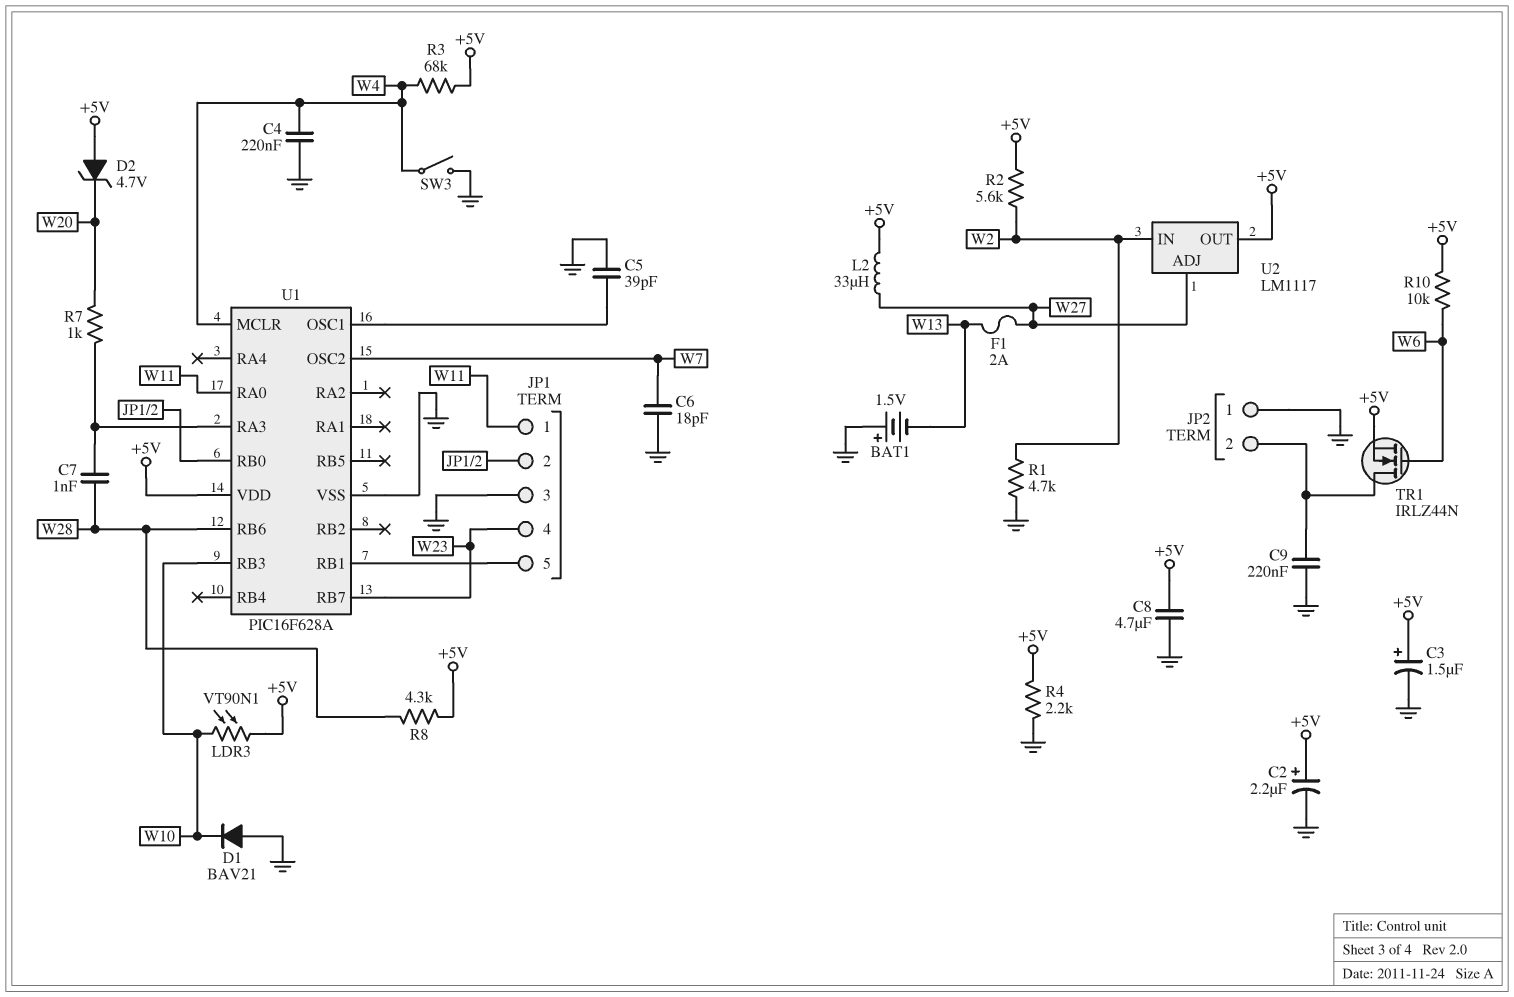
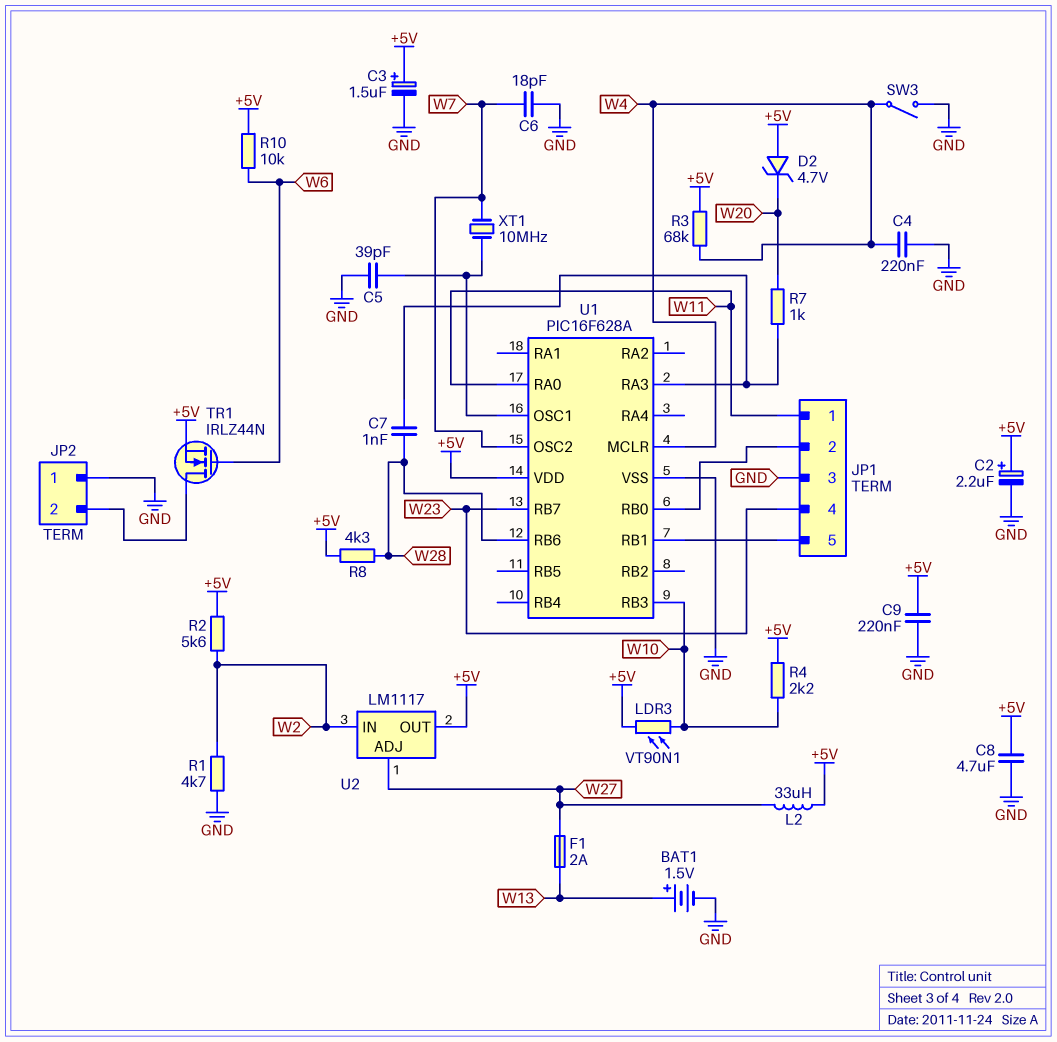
BAT1: 1.5V (plus GND, minus W13) -> 1.5V (plus W13, minus GND)
C9: 220nF (GND, JP2/2) -> 220nF (+5V, GND)
D1: diode BAV21 (A GND, K W10) -> none
R4: 2.2k (+5V, GND) -> 2.2k (+5V, W10)
XT1: none -> 10MHz (U1/OSC1, W7)

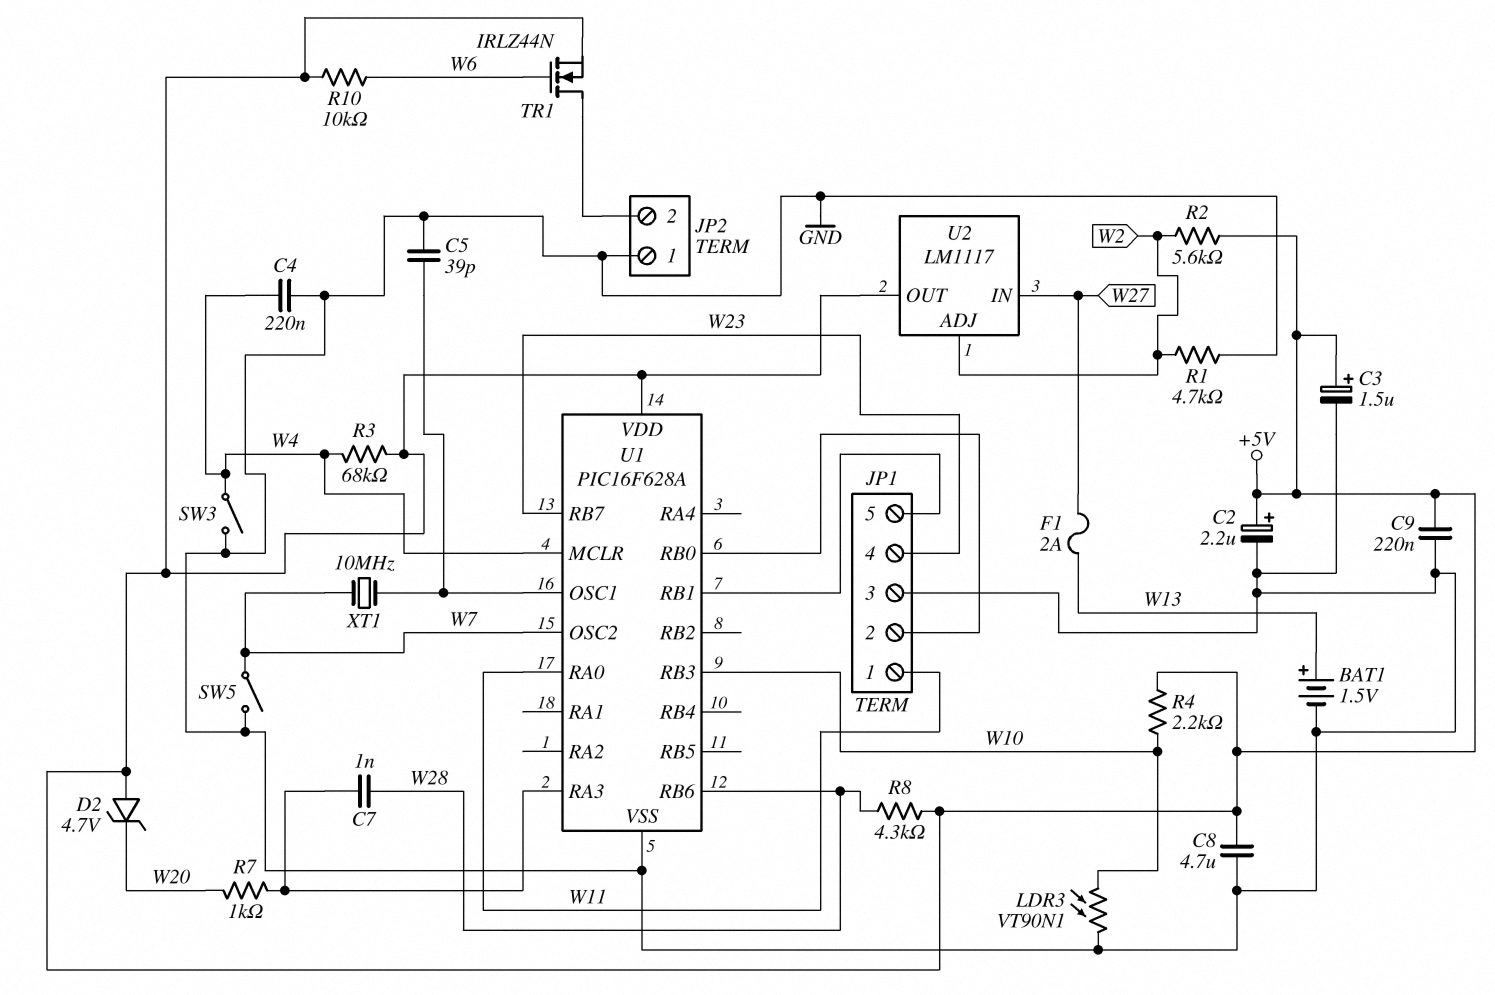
C6: 18pF (GND, W7) -> none
L2: 33uH (+5V, W27) -> none
LDR3: VT90N1 (+5V, W10) -> VT90N1 (GND, W10)
SW5: none -> switch (GND, W7)
U2 pin ADJ: W27 -> W2
U2 pin IN: W2 -> W27

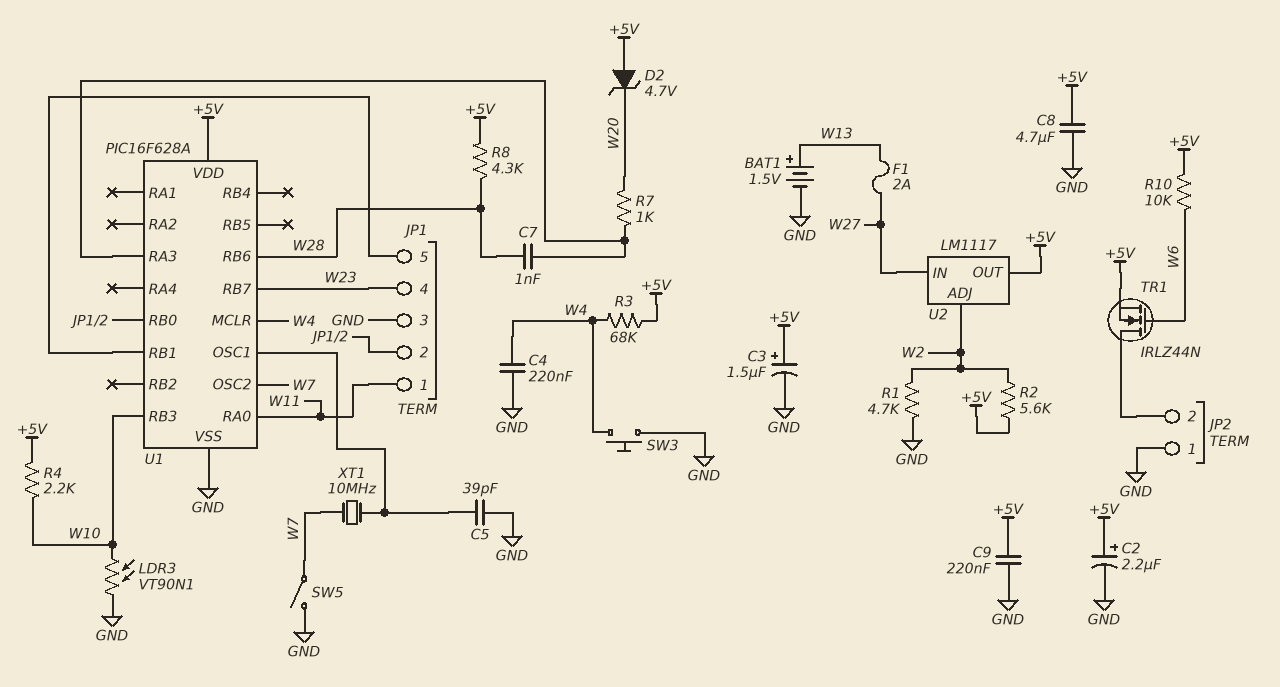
SW3: switch (GND, W4) -> button (GND, W4)

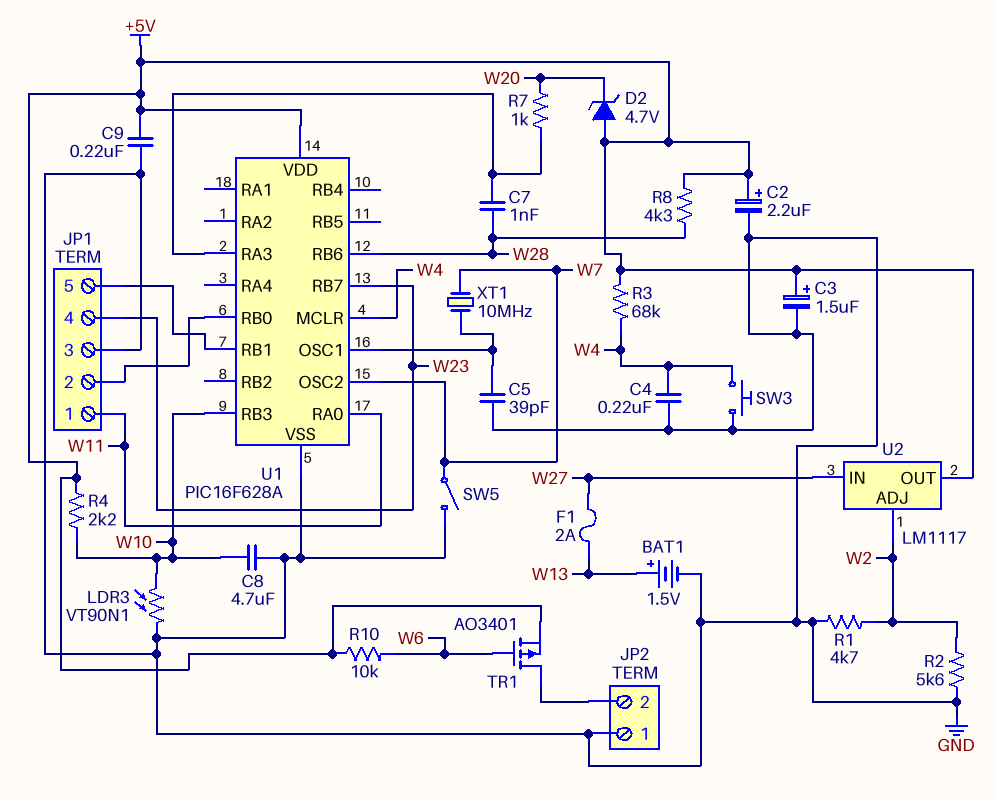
C8: 4.7uF (+5V, GND) -> 4.7uF (GND, W10)
R2: 5.6k (+5V, W2) -> 5.6k (GND, W2)
TR1: NMOS IRLZ44N (G W6, D JP2/2, S +5V) -> PMOS AO3401 (G W6, D JP2/2, S +5V)

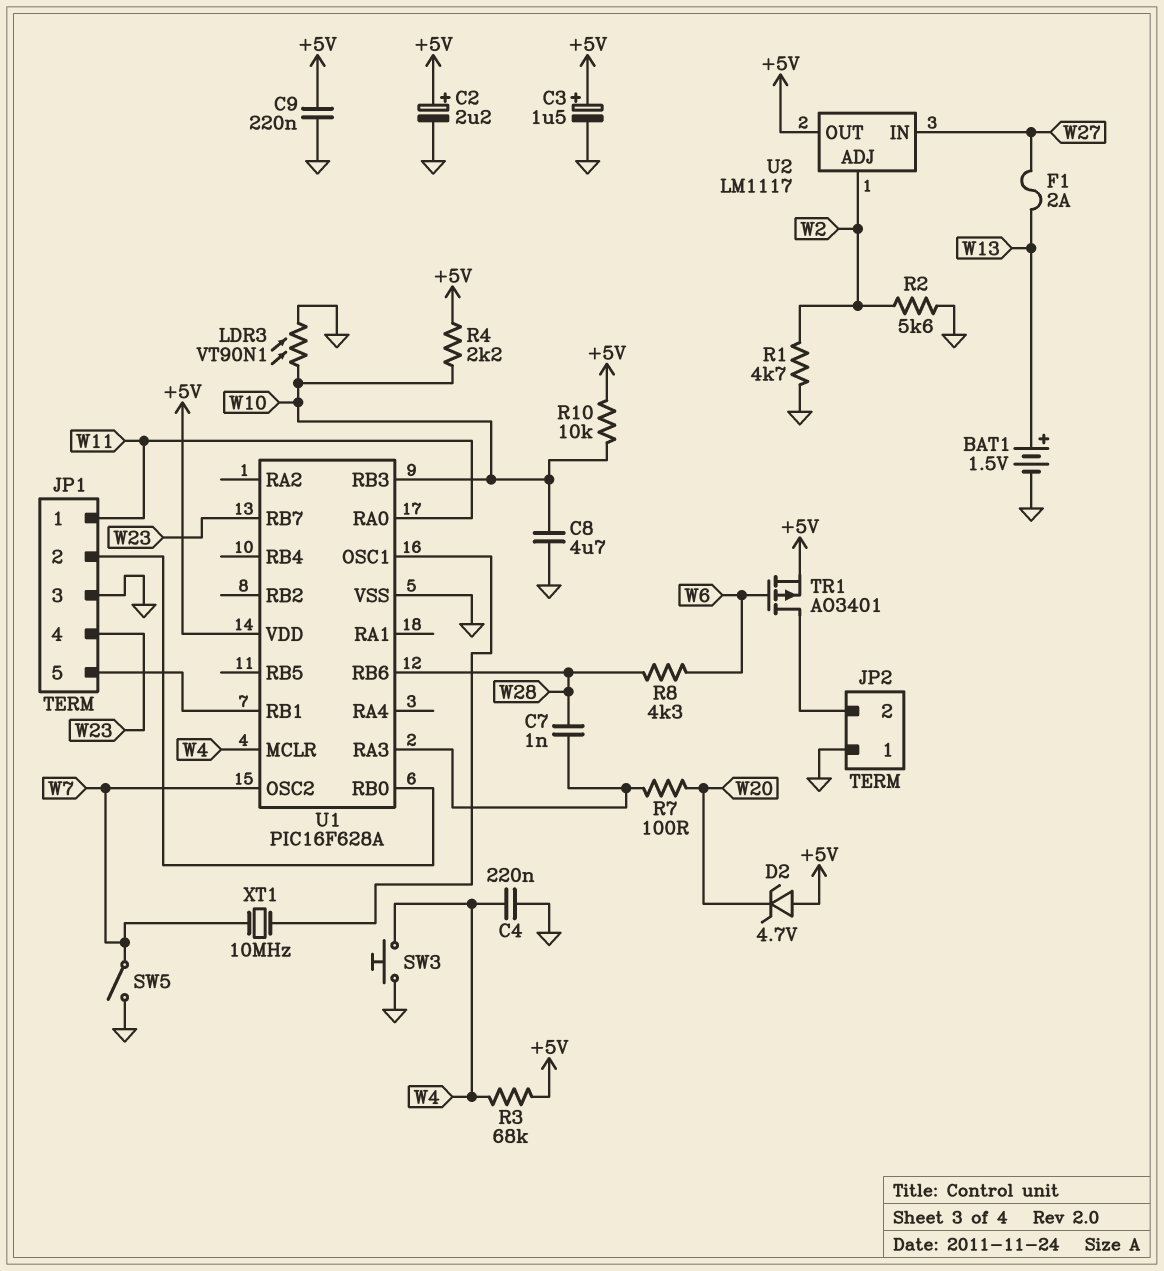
C5: 39pF (GND, U1/OSC1) -> none
R7: 1k (U1/RA3, W20) -> 100 (U1/RA3, W20)
R8: 4.3k (+5V, W28) -> 4.3k (W6, W28)
R10: 10k (+5V, W6) -> 10k (+5V, W10)

